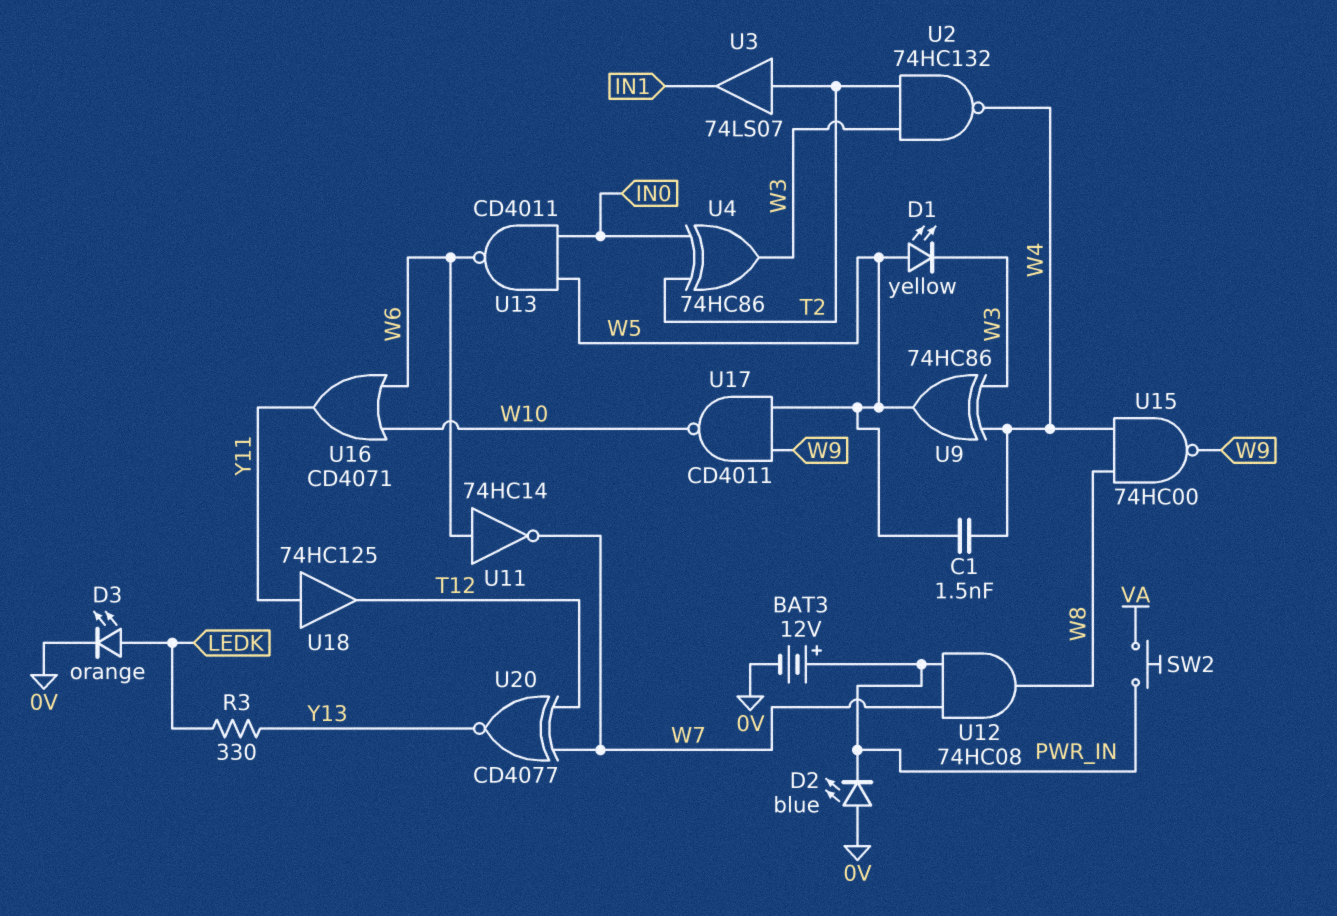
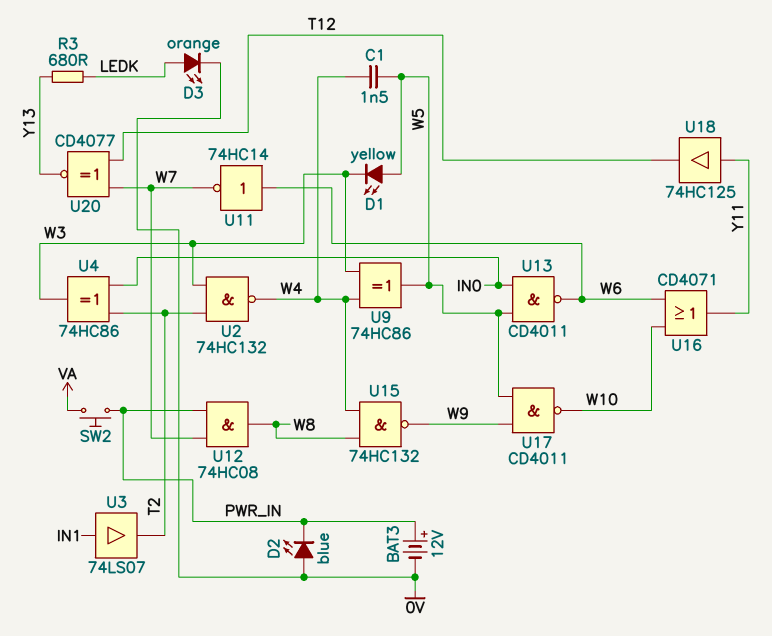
R3: 330 (LEDK, Y13) -> 680 (LEDK, Y13)
U3: buffer 74LS07 (in T2, out IN1) -> buffer 74LS07 (in IN1, out T2)
U15: NAND 74HC00 (in W4, in W8, out W9) -> NAND 74HC132 (in W4, in W8, out W9)

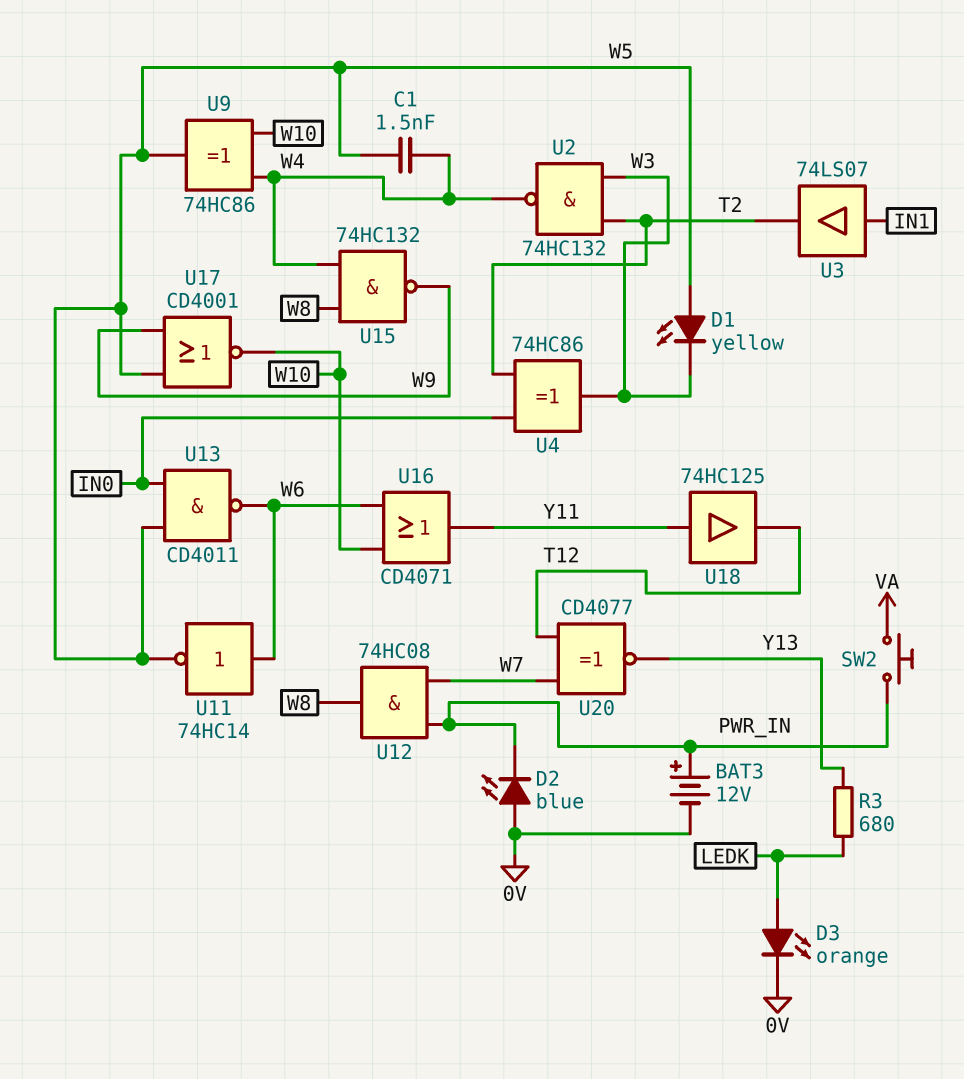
U9: XOR 74HC86 (in W3, in W4, out W5) -> XOR 74HC86 (in W4, in W10, out W5)
U11: NOT 74HC14 (in W6, out W7) -> NOT 74HC14 (in W6, out W5)
U17: NAND CD4011 (in W5, in W9, out W10) -> NOR CD4001 (in W5, in W9, out W10)

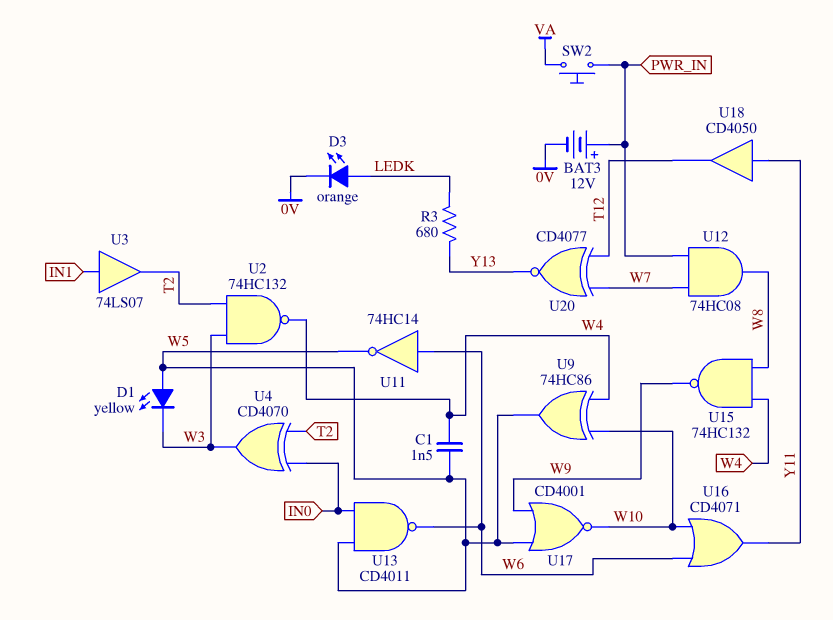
D2: LED blue (A 0V, K PWR_IN) -> none
U4: XOR 74HC86 (in IN0, in T2, out W3) -> XOR CD4070 (in IN0, in T2, out W3)
U18: buffer 74HC125 (in Y11, out T12) -> buffer CD4050 (in Y11, out T12)

